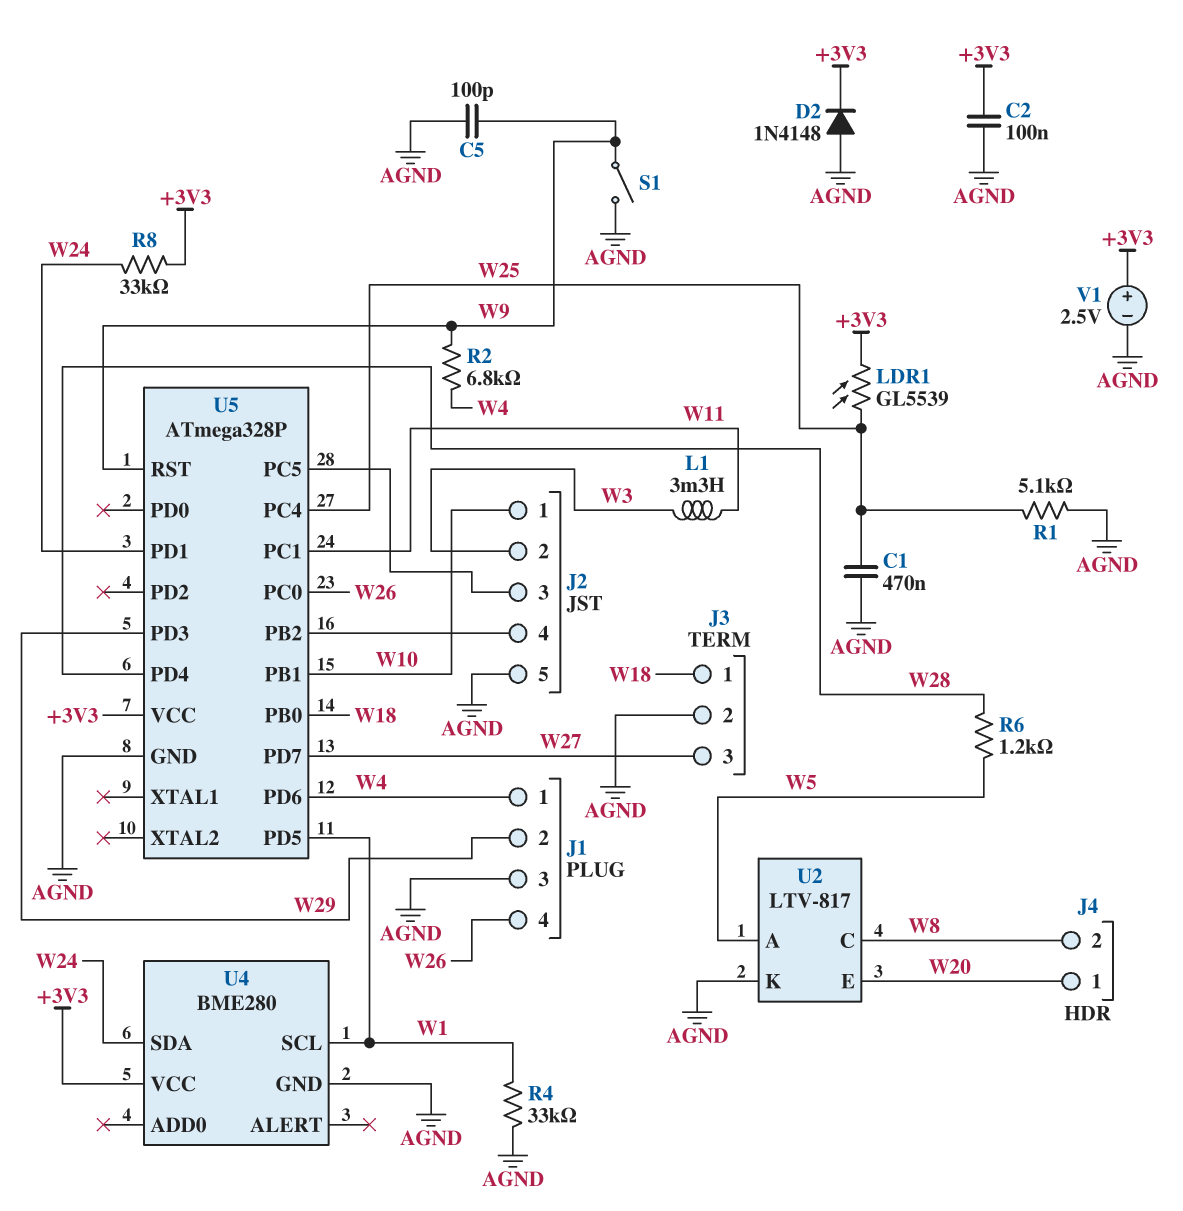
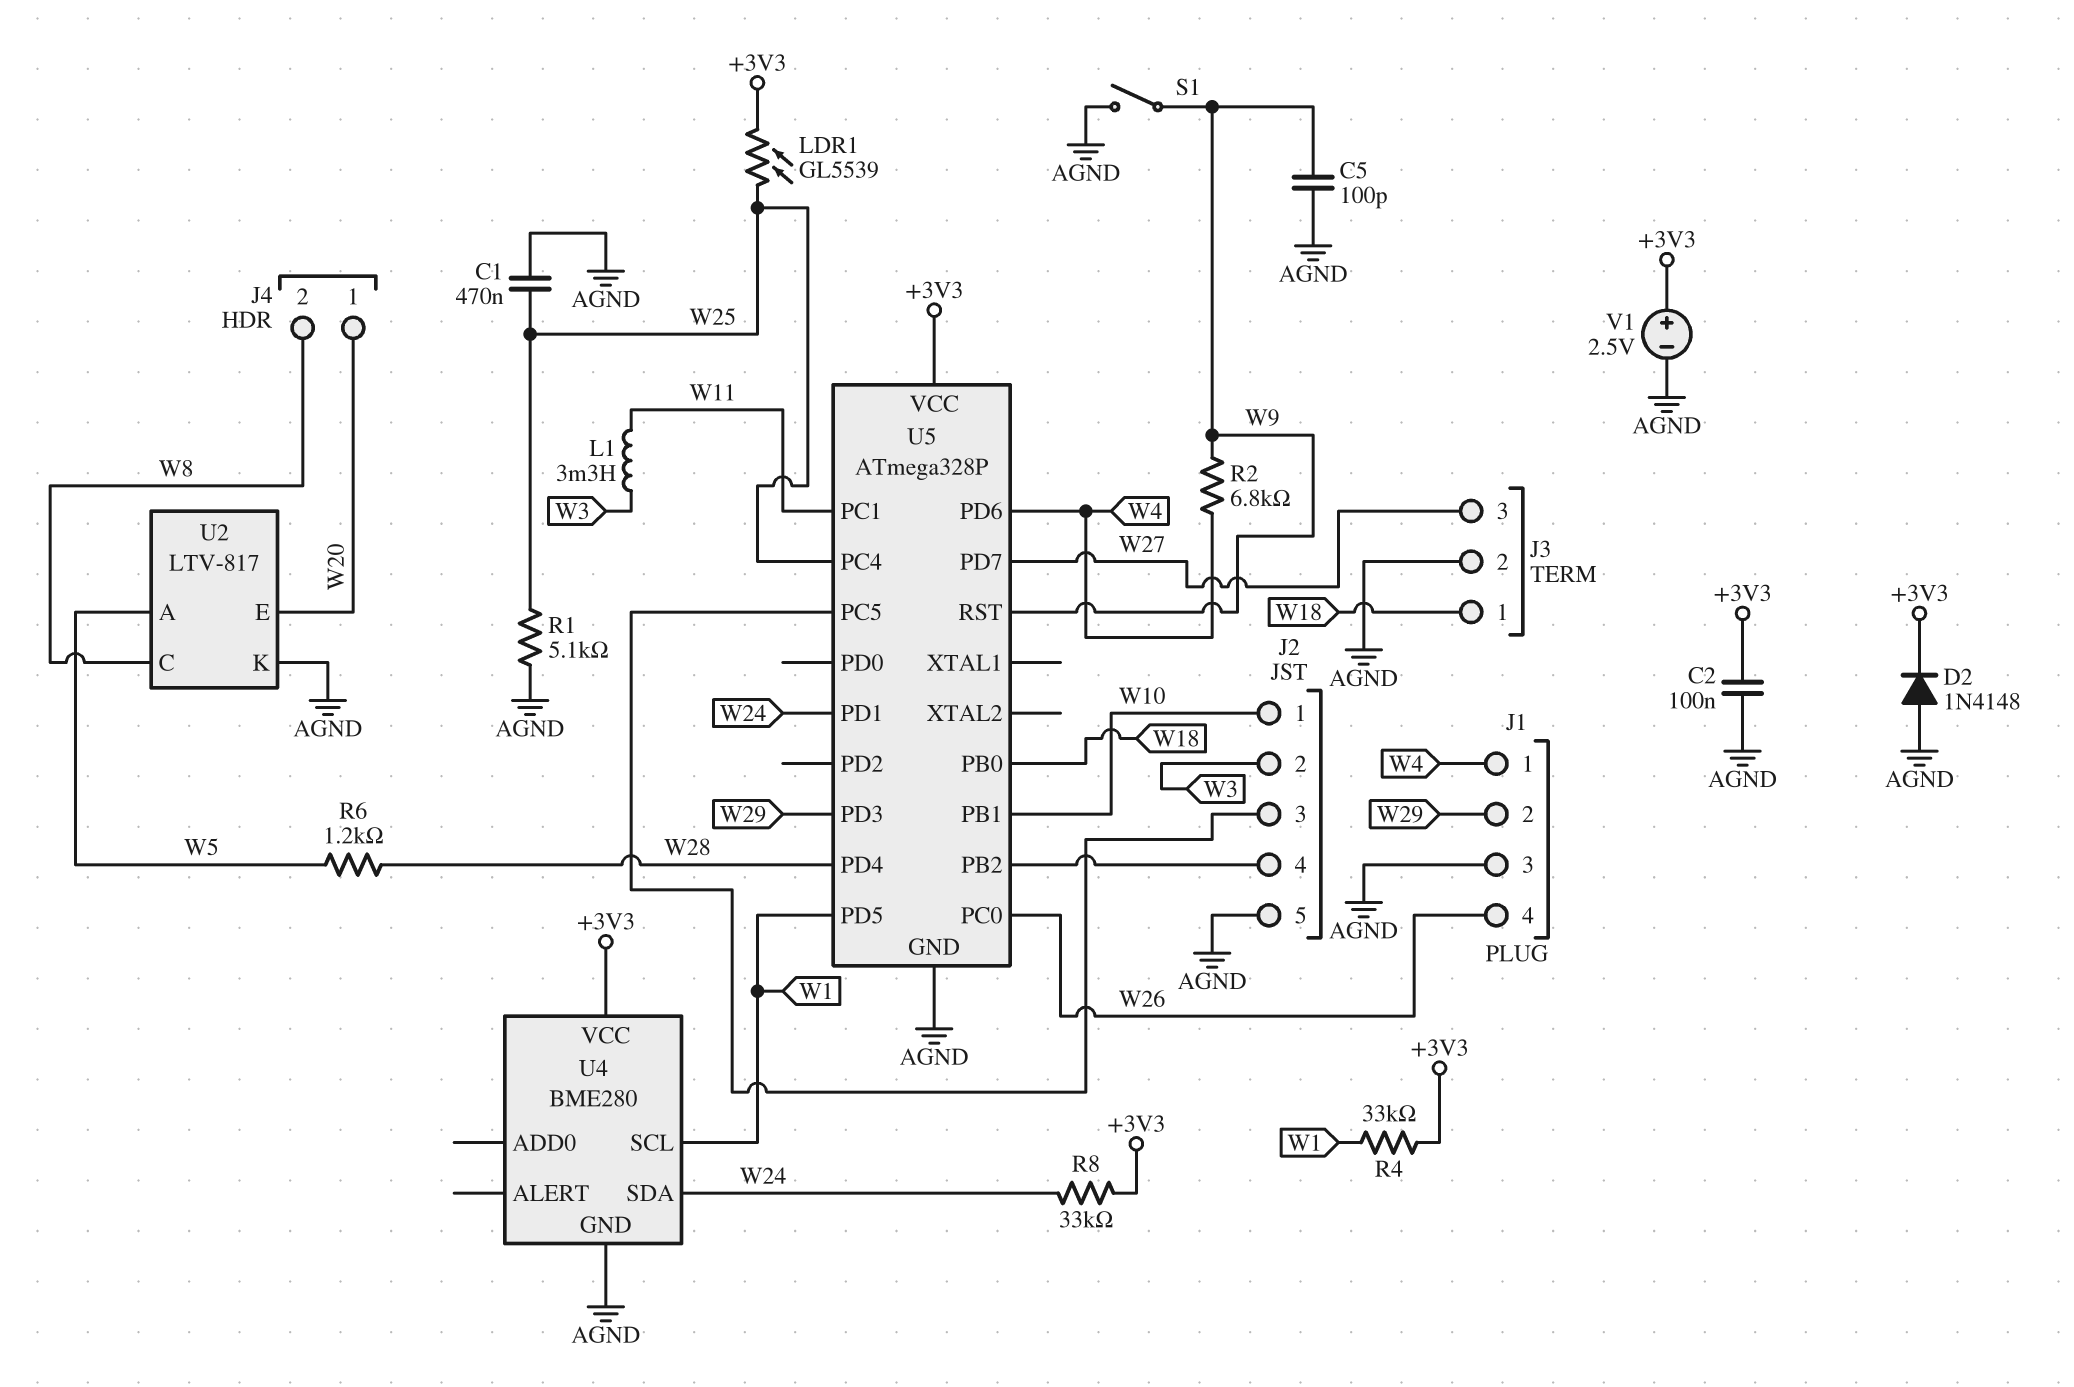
R4: 33k (AGND, W1) -> 33k (+3V3, W1)

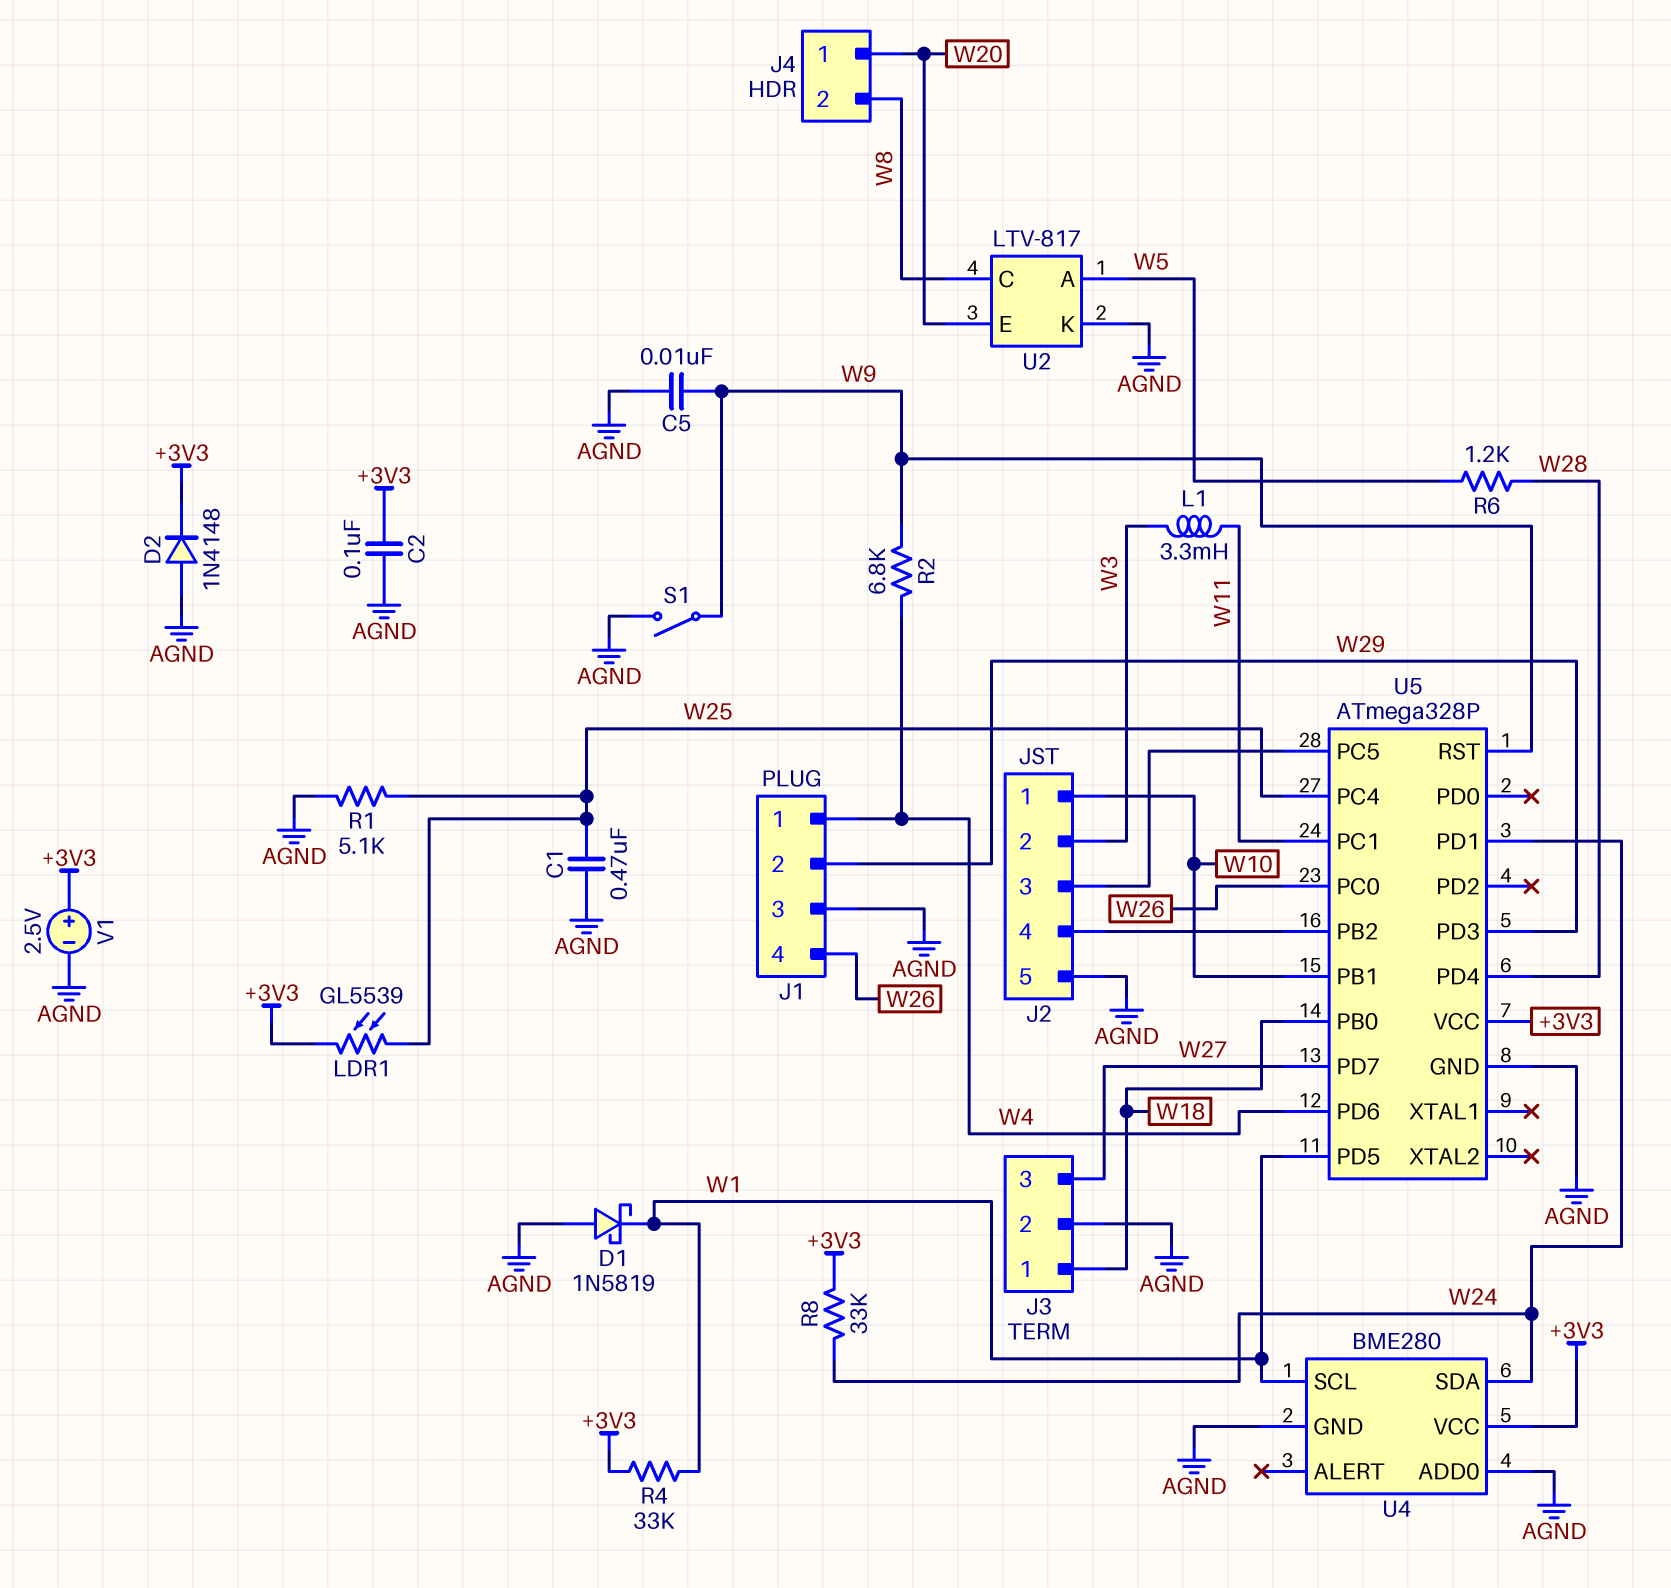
C5: 100pF (AGND, W9) -> 10nF (AGND, W9)
D1: none -> schottky 1N5819 (A AGND, K W1)
U4 pin ADD0: none -> AGND

